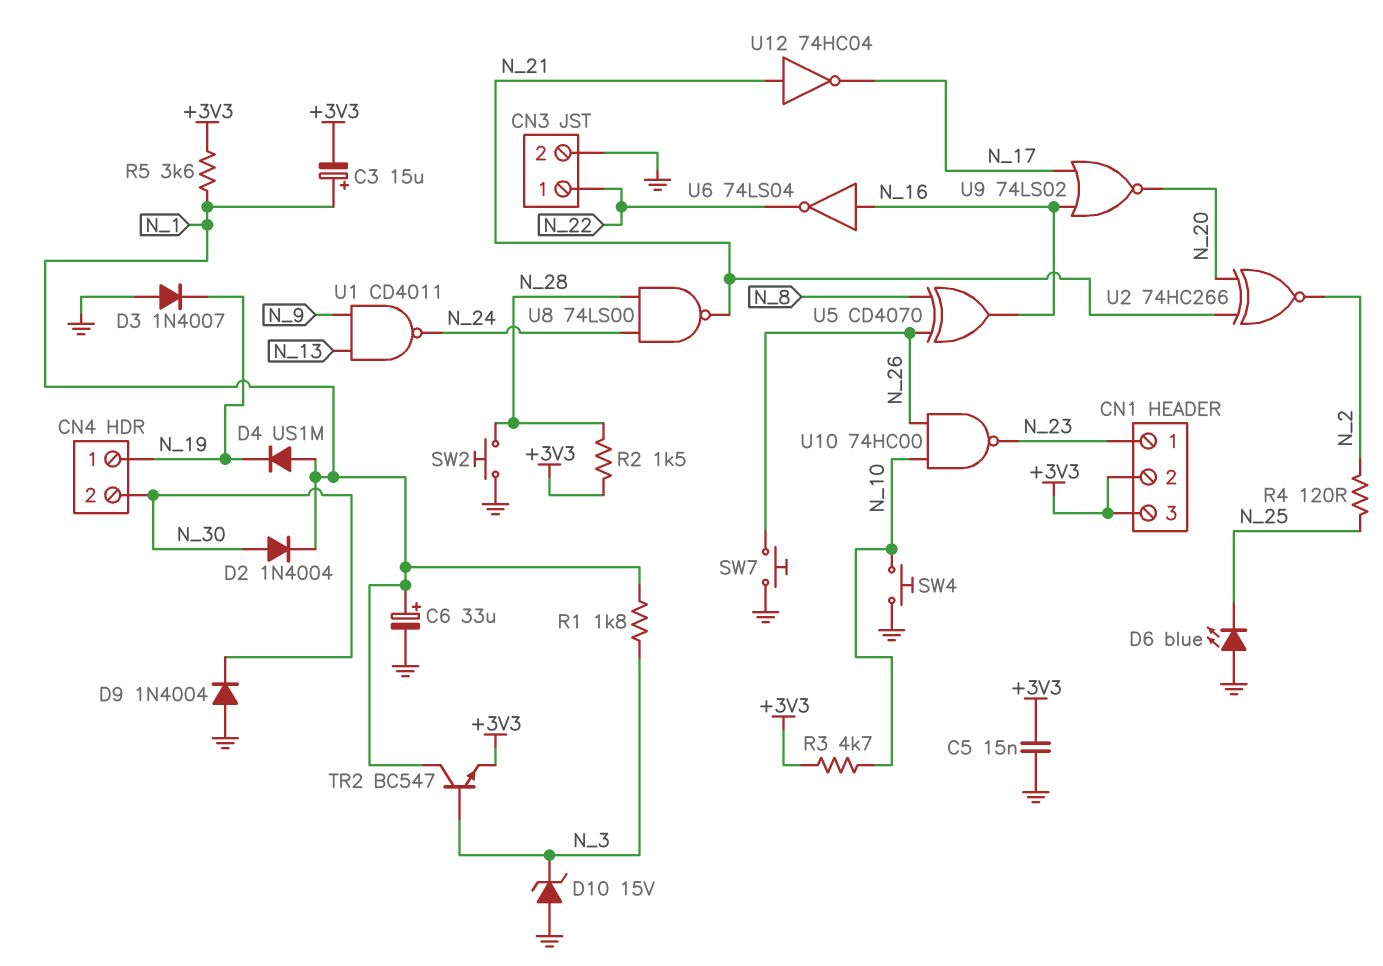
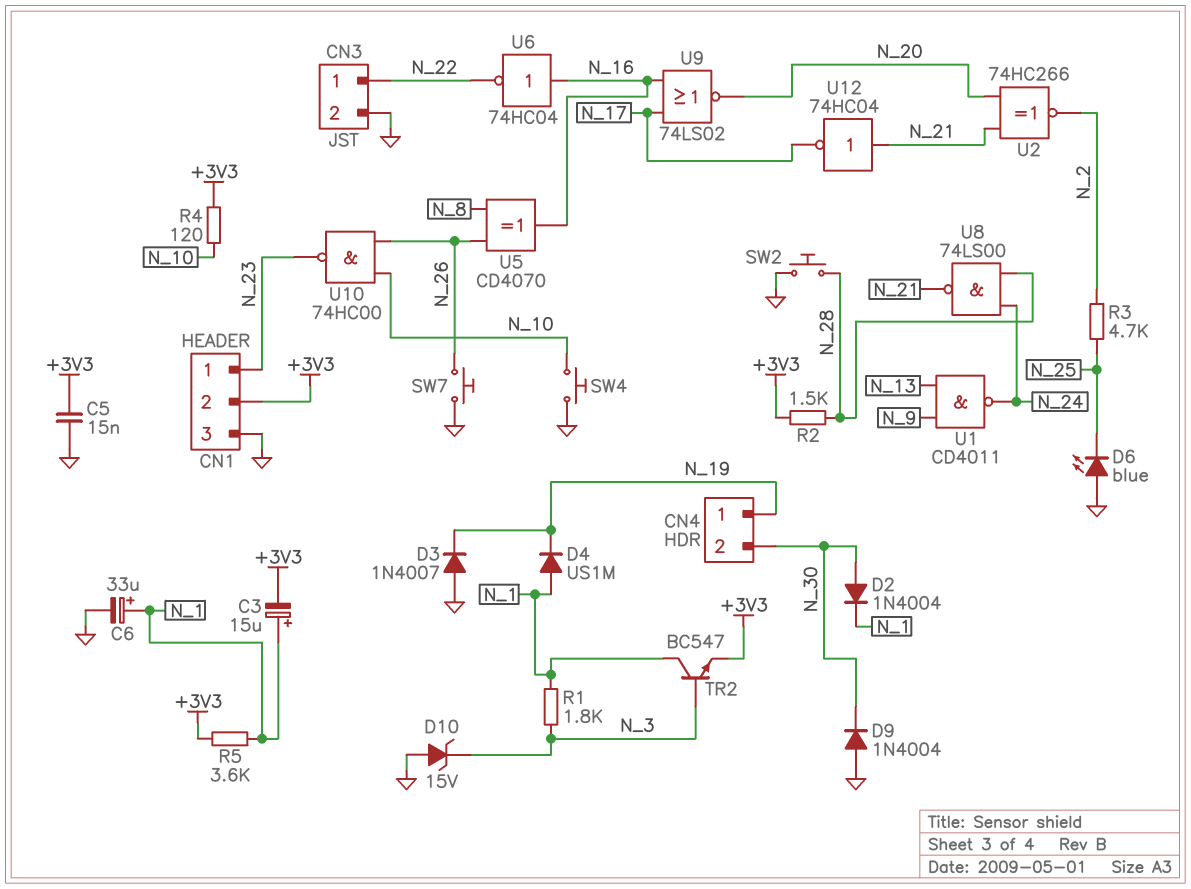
CN1 pin 3: +3V3 -> GND
R3: 4.7k (+3V3, N_10) -> 4.7k (N_2, N_25)
R4: 120 (N_2, N_25) -> 120 (+3V3, N_10)
U6: NOT 74LS04 (in N_16, out N_22) -> NOT 74HC04 (in N_16, out N_22)

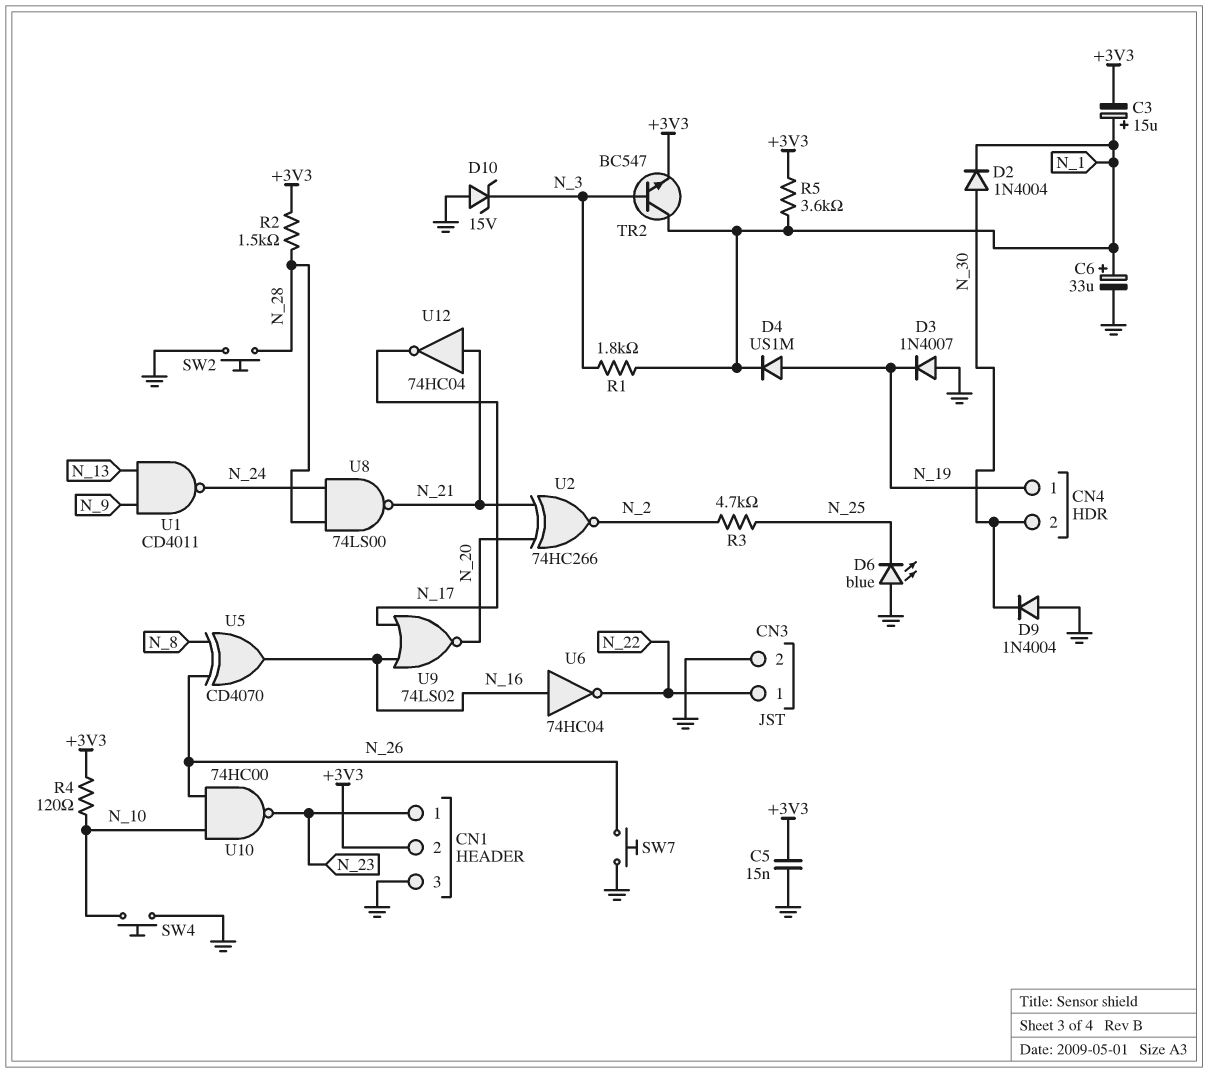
D4: diode US1M (A N_1, K N_19) -> diode US1M (A N_19, K N_1)

